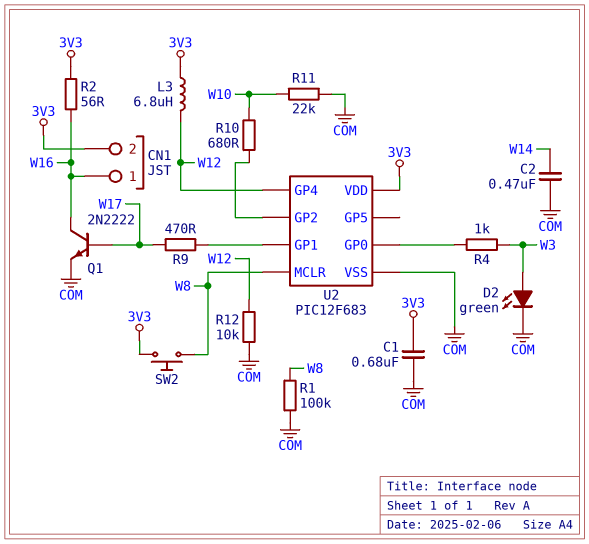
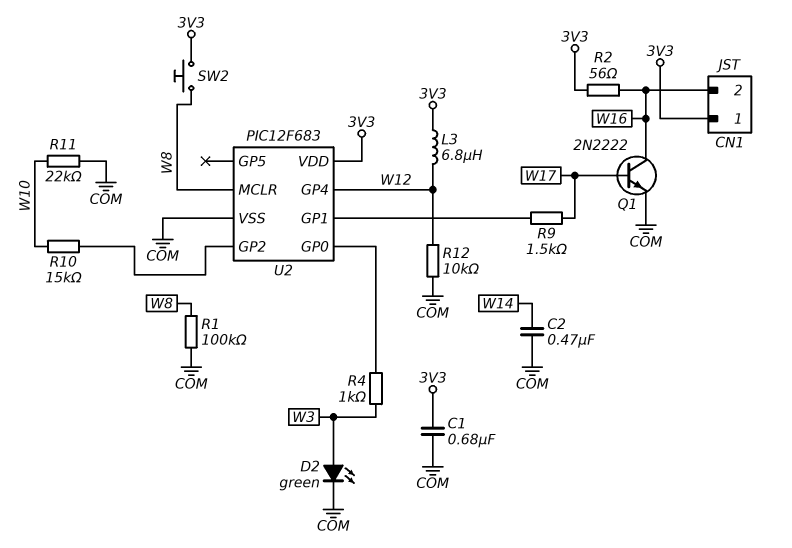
CN1 pin 1: W16 -> 3V3
CN1 pin 2: 3V3 -> W16
R9: 470 (U2/GP1, W17) -> 1.5k (U2/GP1, W17)
R10: 680 (U2/GP2, W10) -> 15k (U2/GP2, W10)

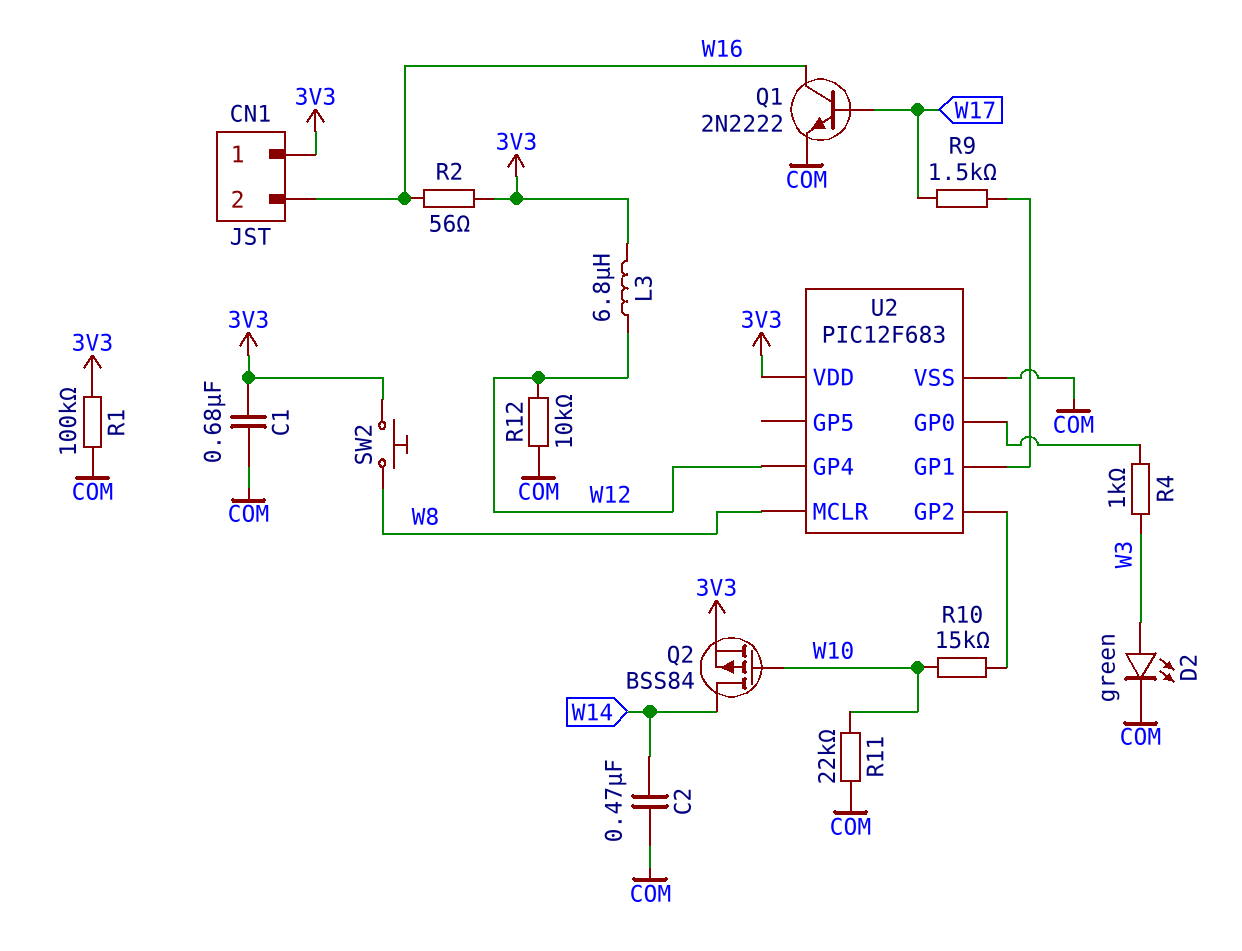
Q2: none -> PMOS BSS84 (G W10, D W14, S 3V3)
R1: 100k (COM, W8) -> 100k (3V3, COM)

